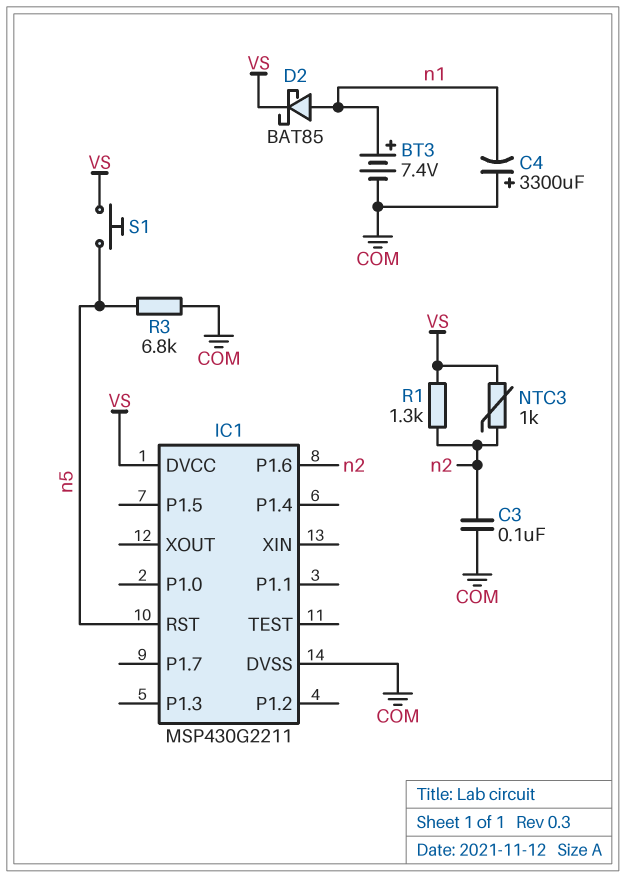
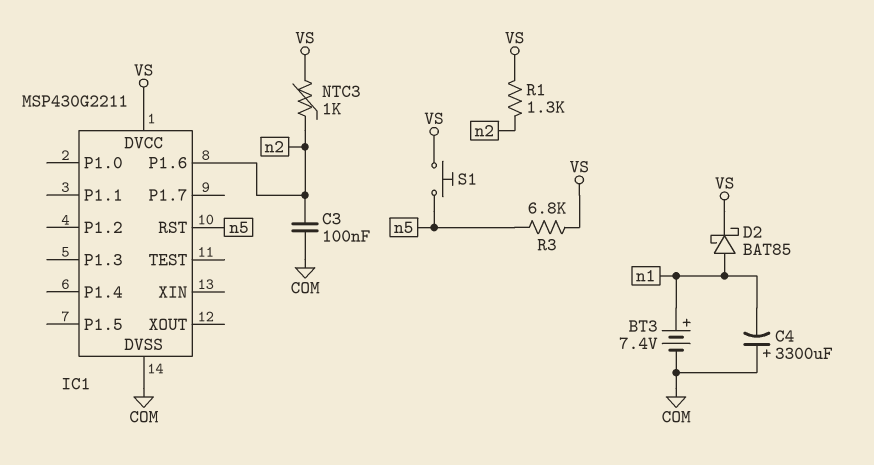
R3: 6.8k (COM, n5) -> 6.8k (VS, n5)

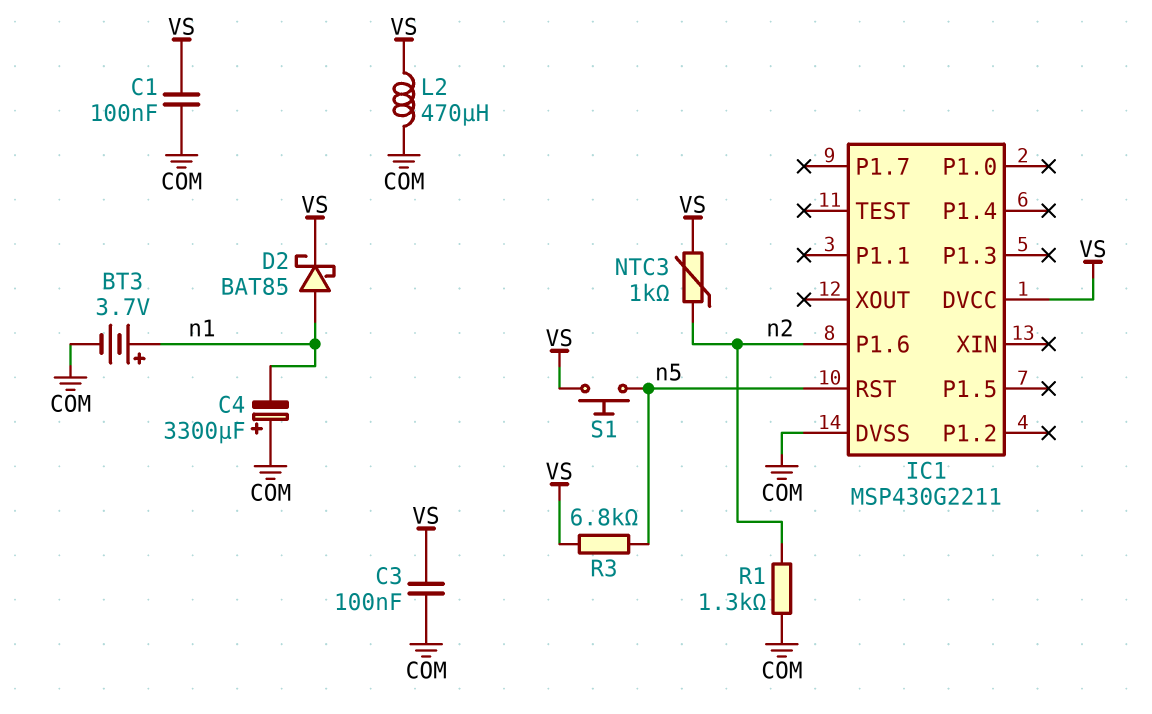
BT3: 7.4V (plus n1, minus COM) -> 3.7V (plus n1, minus COM)
C1: none -> 100nF (COM, VS)
C3: 100nF (COM, n2) -> 100nF (COM, VS)
L2: none -> 470uH (COM, VS)
R1: 1.3k (VS, n2) -> 1.3k (COM, n2)

